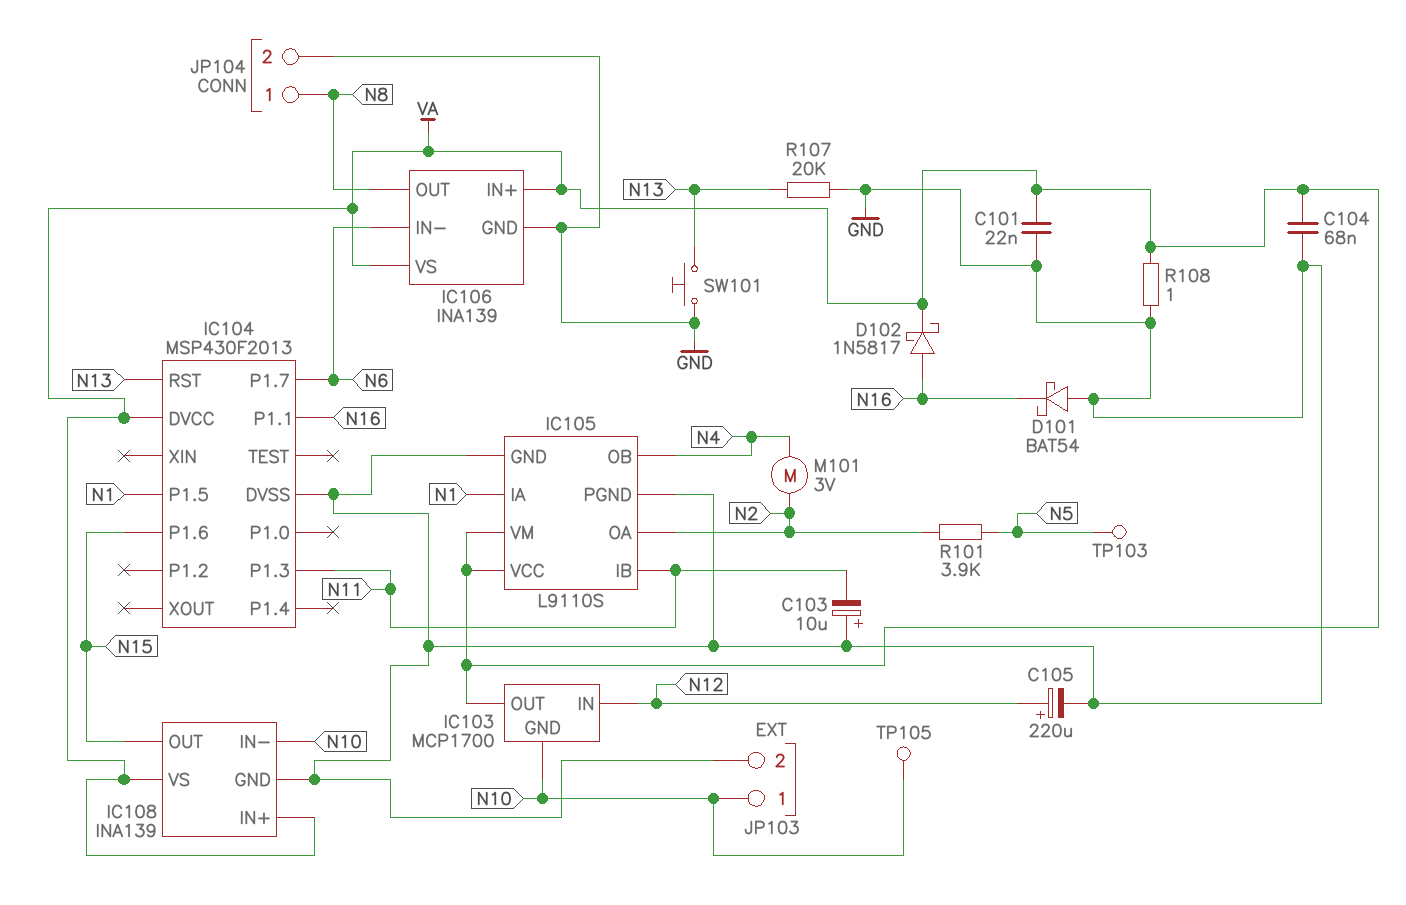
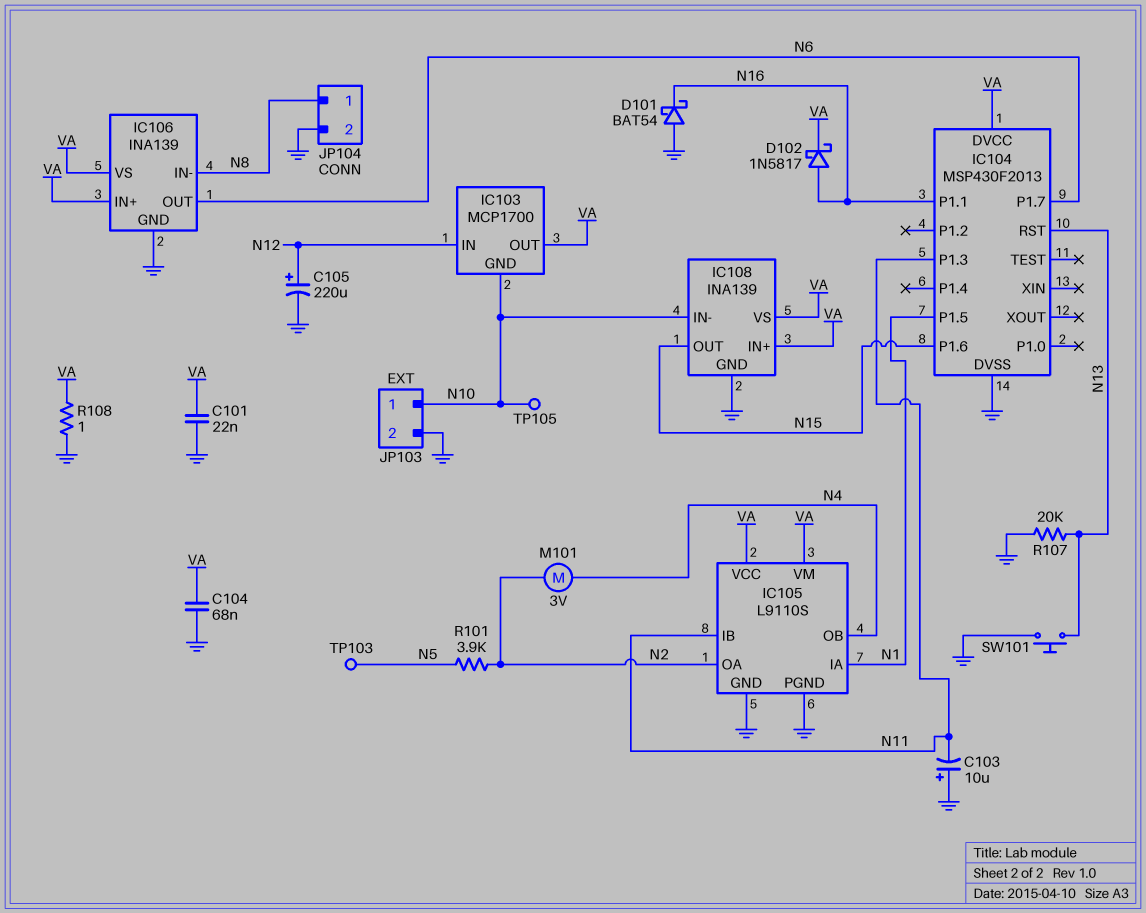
IC106 pin IN-: N6 -> N8
IC106 pin OUT: N8 -> N6

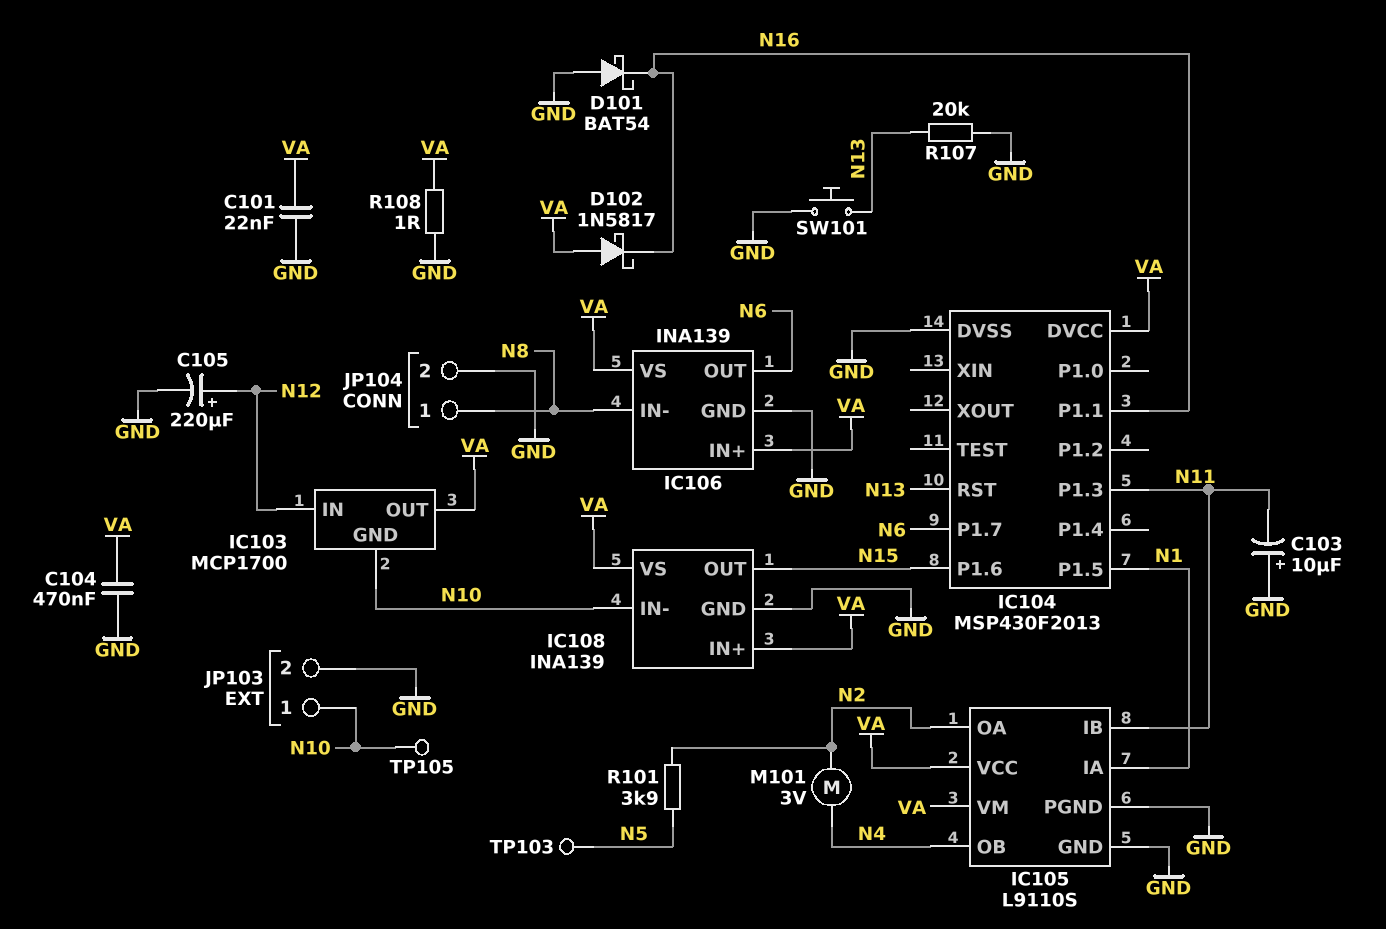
C104: 68nF (GND, VA) -> 470nF (GND, VA)
D102: schottky 1N5817 (A N16, K VA) -> schottky 1N5817 (A VA, K N16)

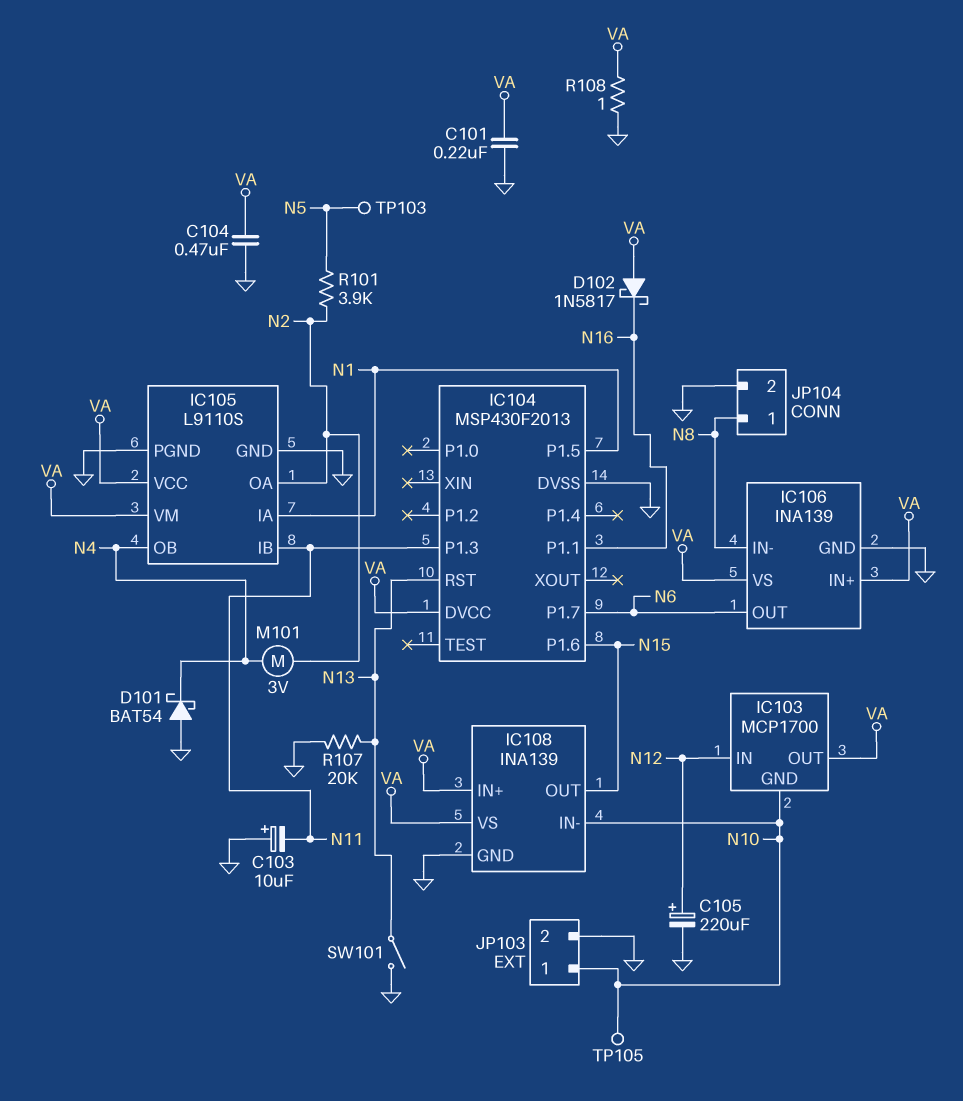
C101: 22nF (GND, VA) -> 220nF (GND, VA)
D101: schottky BAT54 (A GND, K N16) -> schottky BAT54 (A GND, K N4)
SW101: button (GND, N13) -> switch (GND, N13)

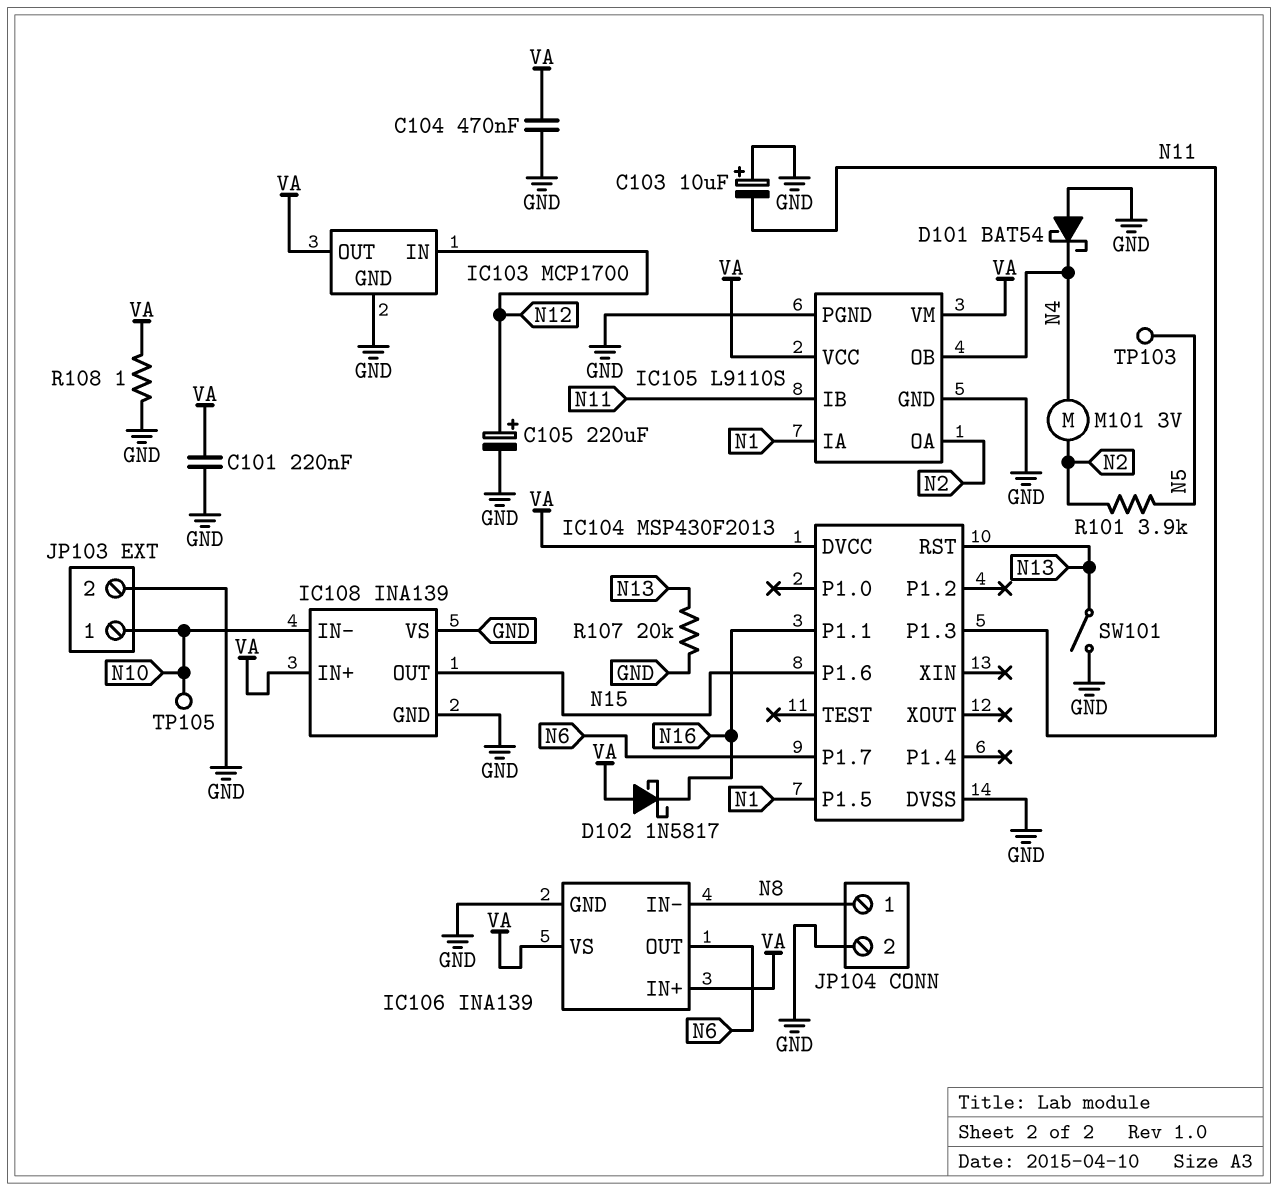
IC103 pin GND: N10 -> GND
IC108 pin VS: VA -> GND

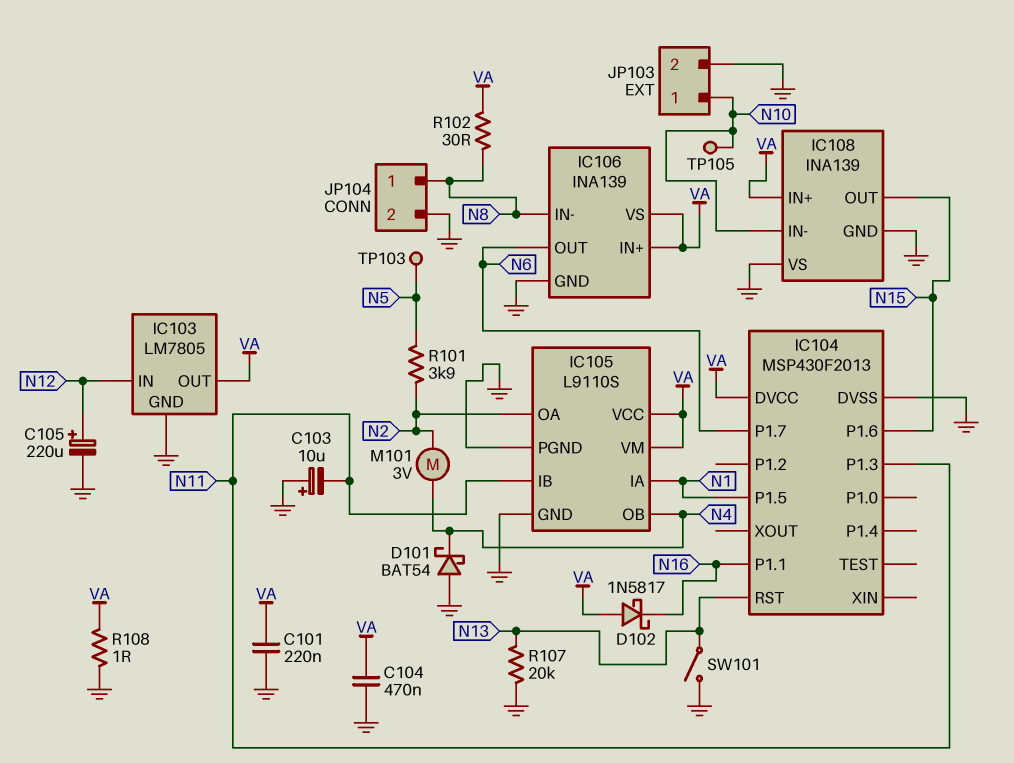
IC103: MCP1700 -> LM7805
R102: none -> 30 (N8, VA)

